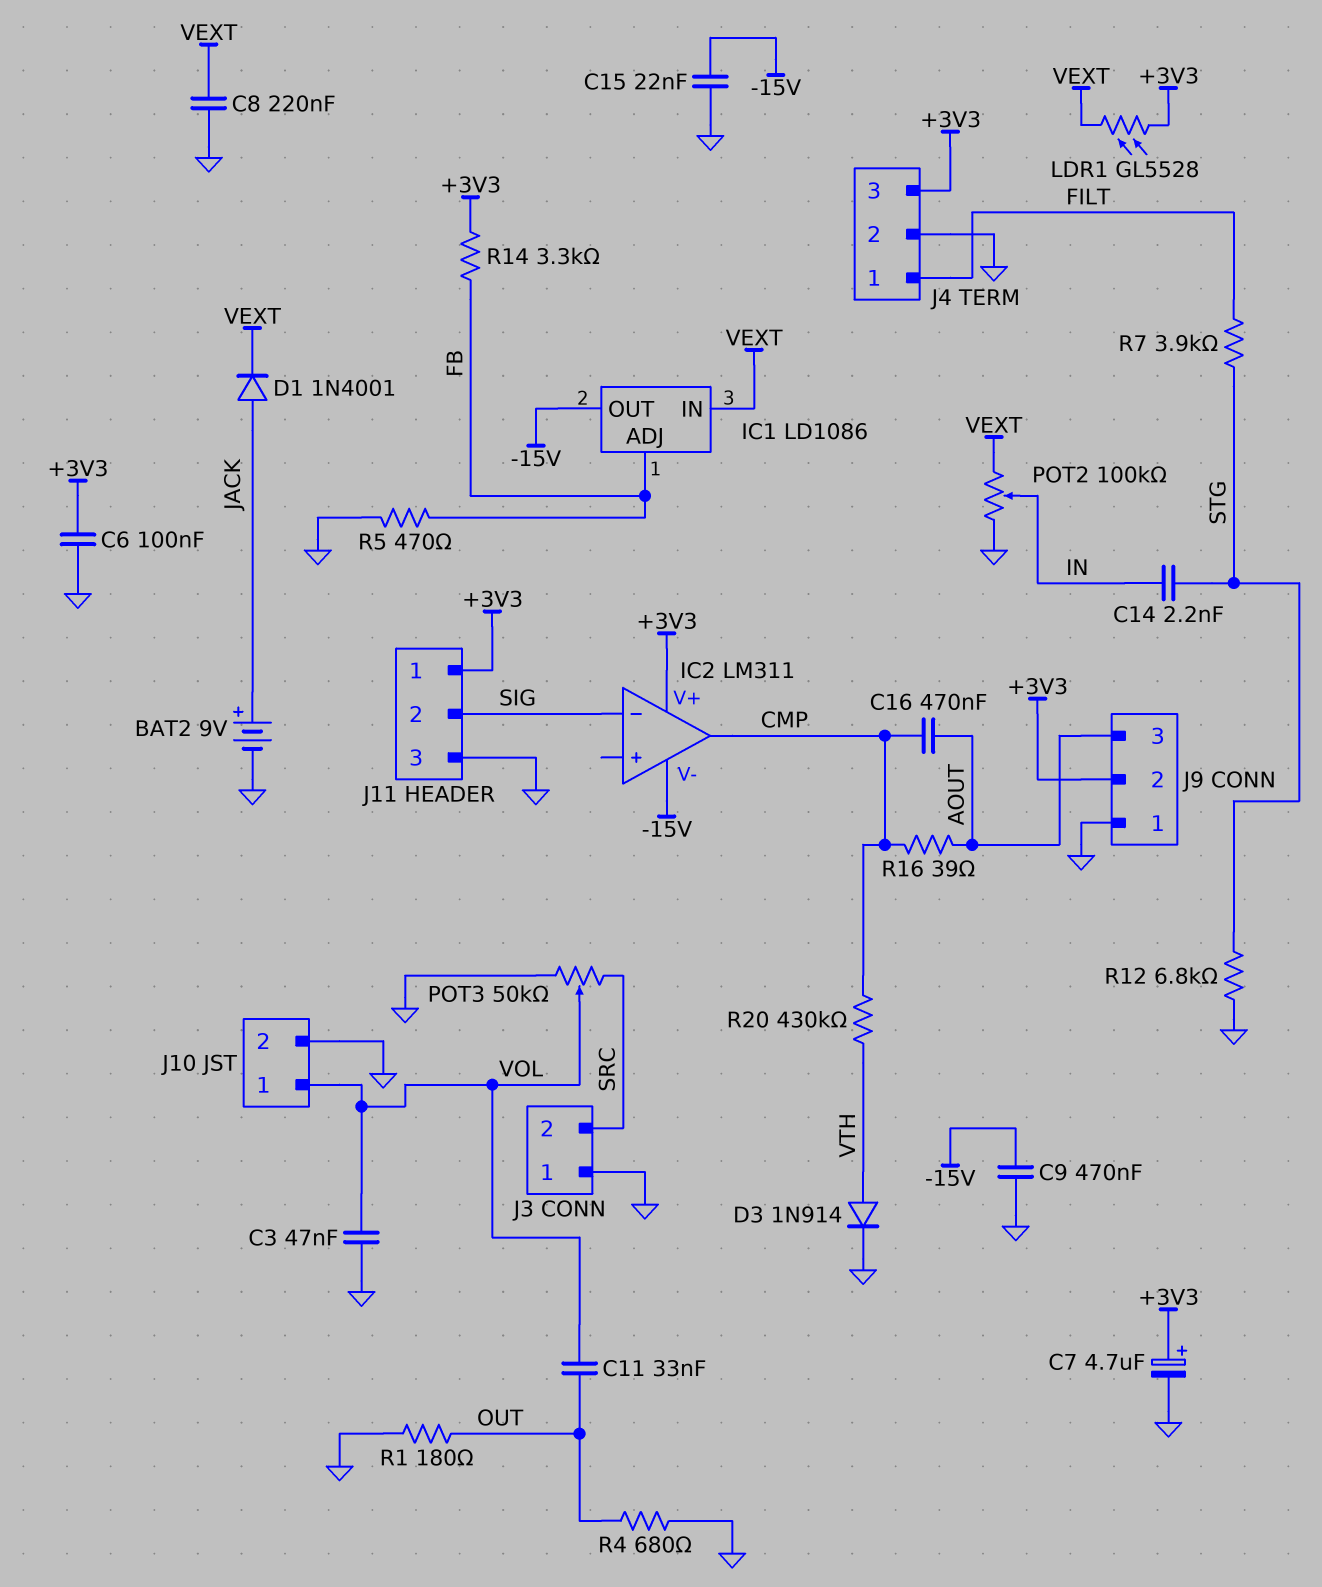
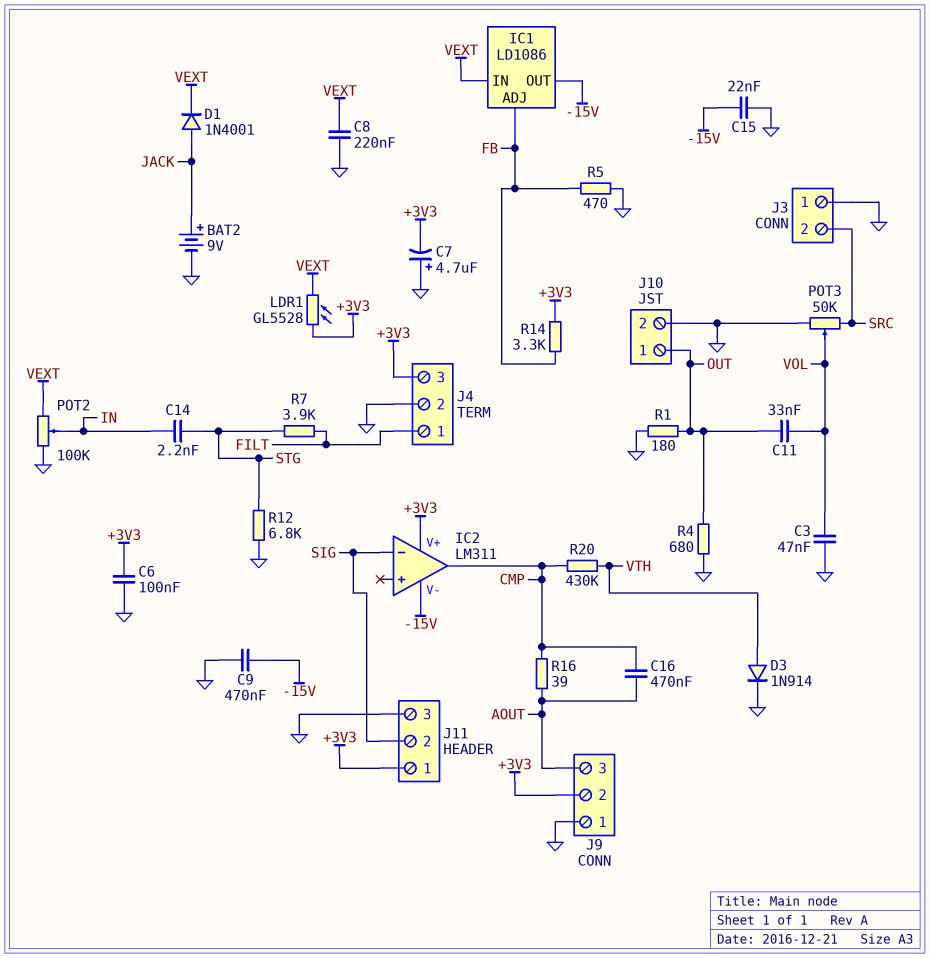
C7: 4.7uF (plus +3V3, minus GND) -> 4.7uF (plus GND, minus +3V3)
J10 pin 1: VOL -> OUT

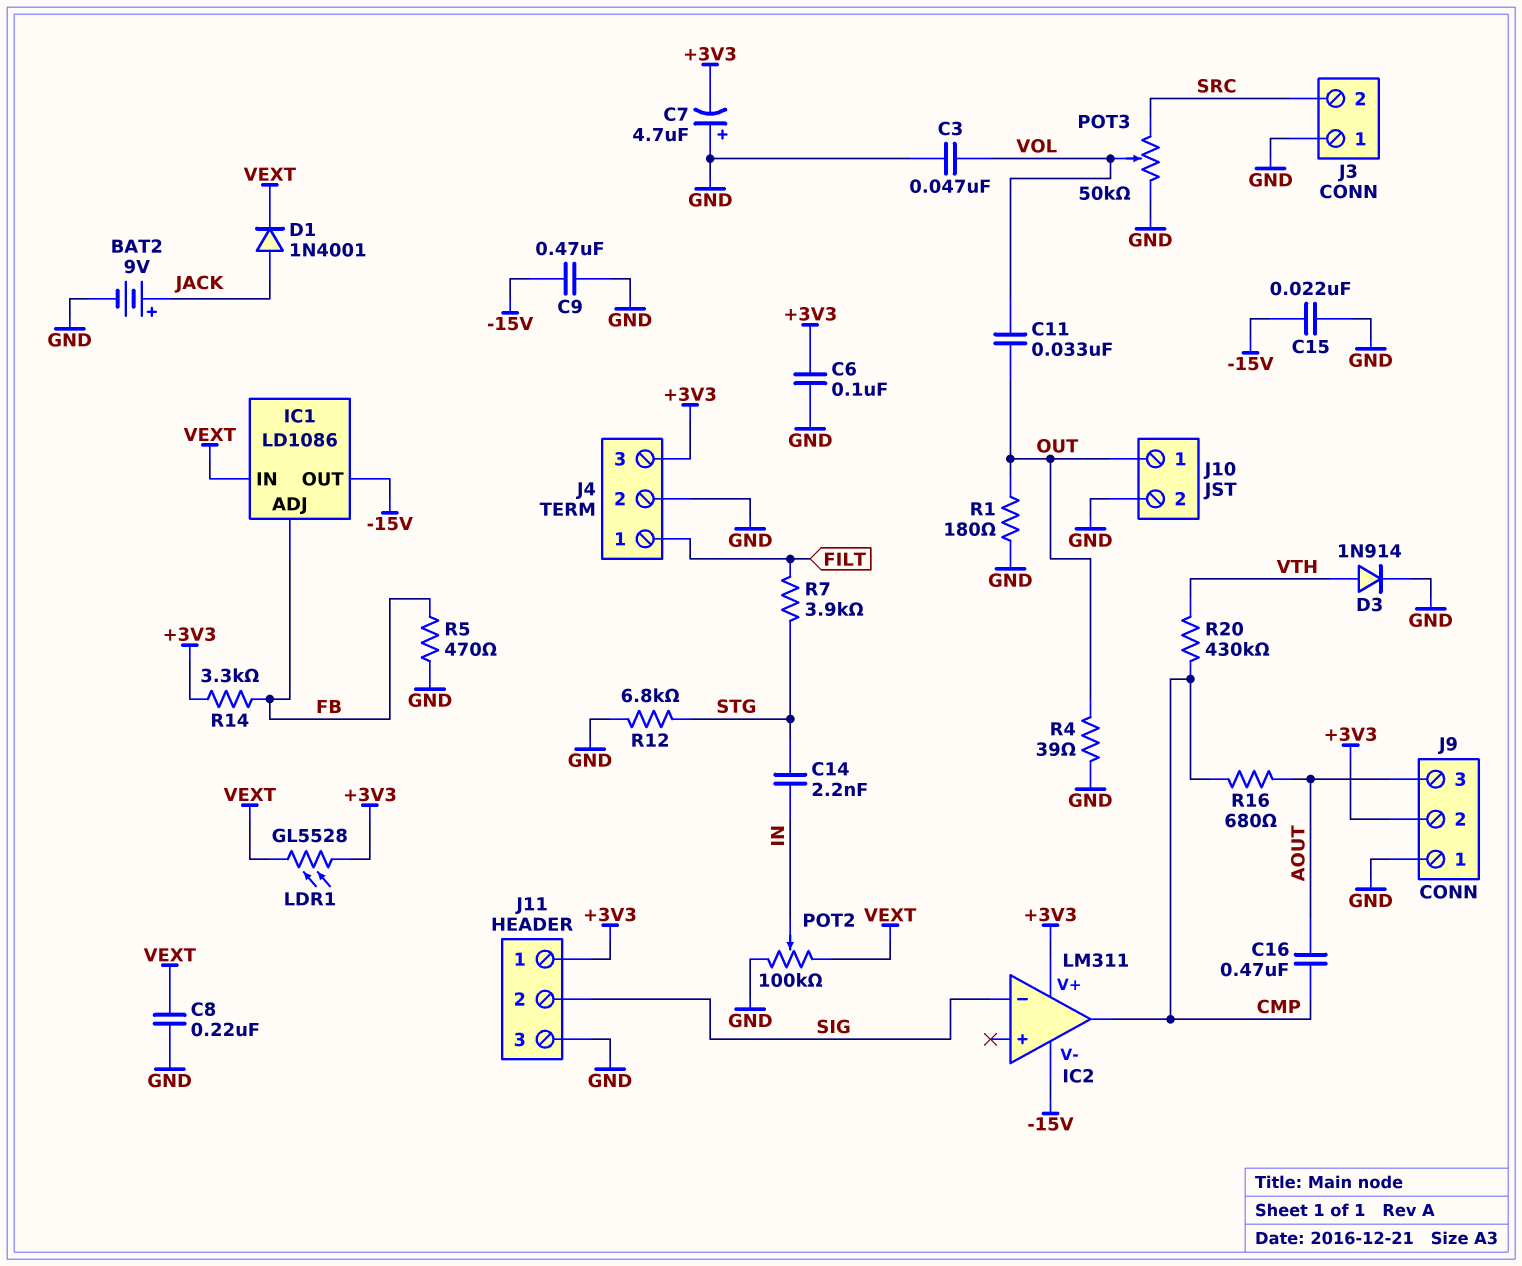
R4: 680 (GND, OUT) -> 39 (GND, OUT)
R16: 39 (AOUT, CMP) -> 680 (AOUT, CMP)

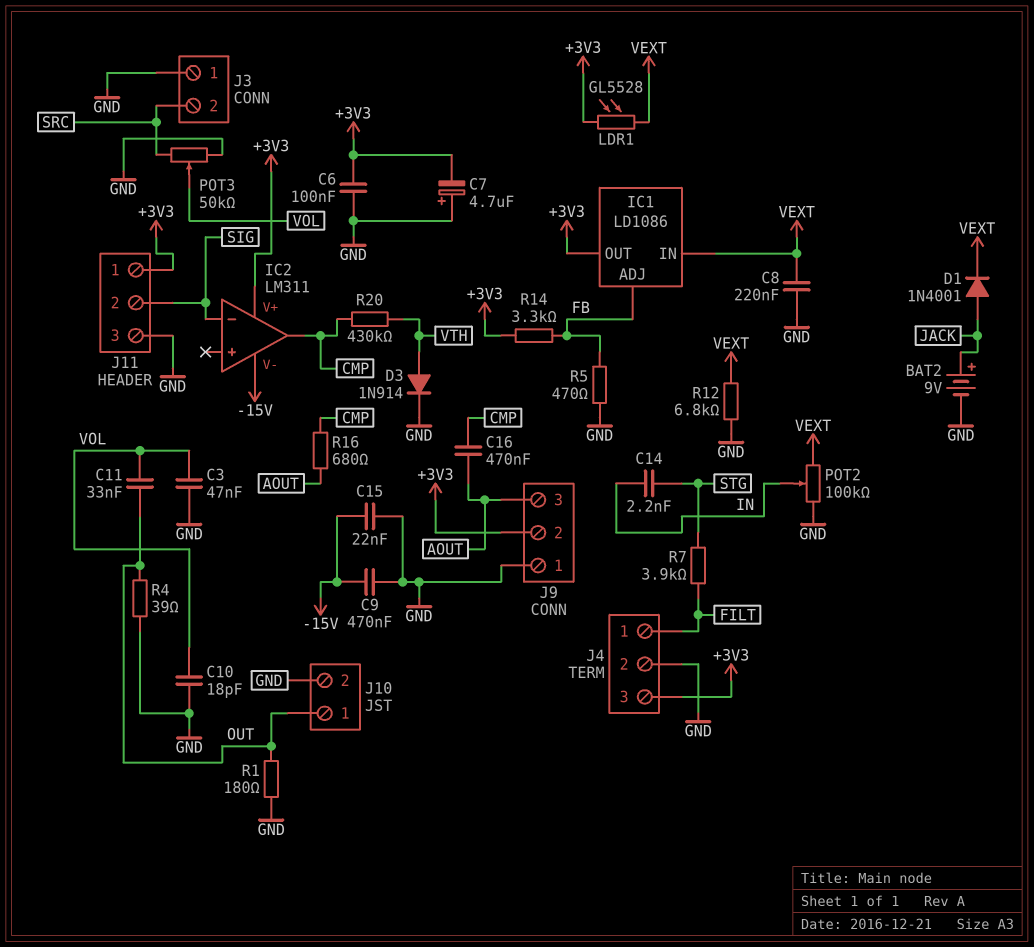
C10: none -> 18pF (GND, VOL)
IC1 pin OUT: -15V -> +3V3
R12: 6.8k (GND, STG) -> 6.8k (GND, VEXT)

